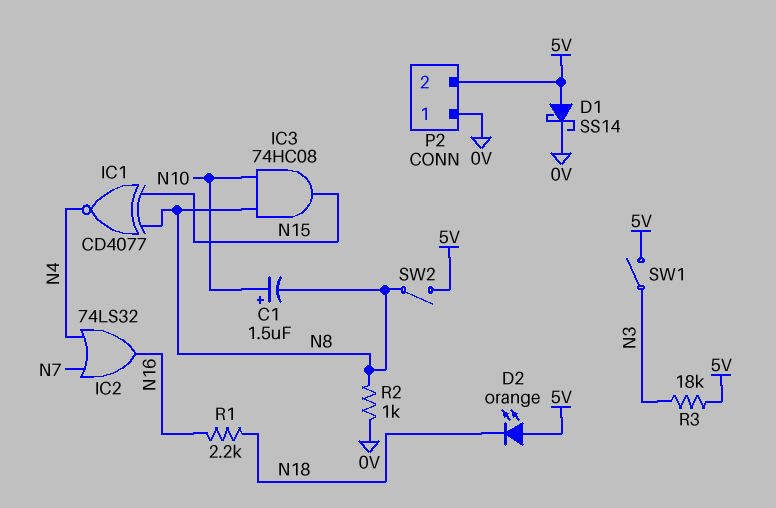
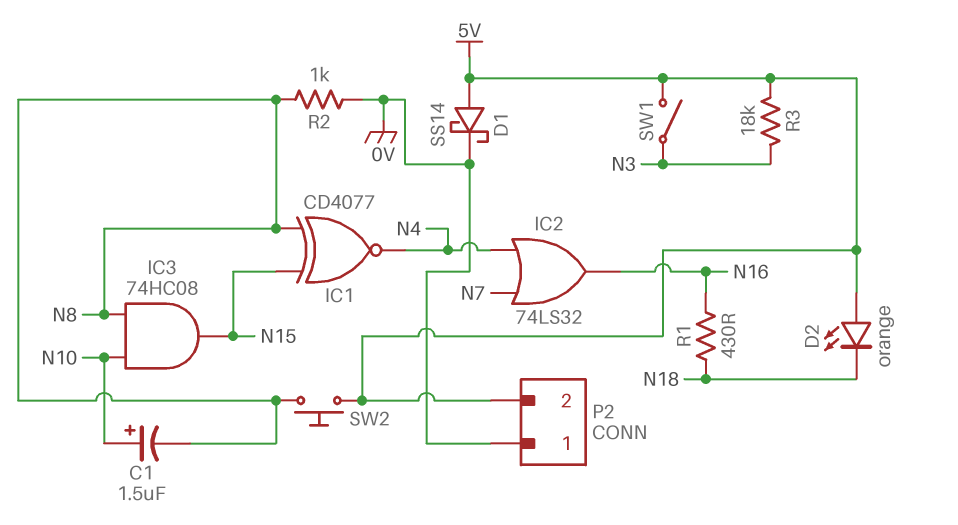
R1: 2.2k (N16, N18) -> 430 (N16, N18)
SW2: switch (5V, N8) -> button (5V, N8)

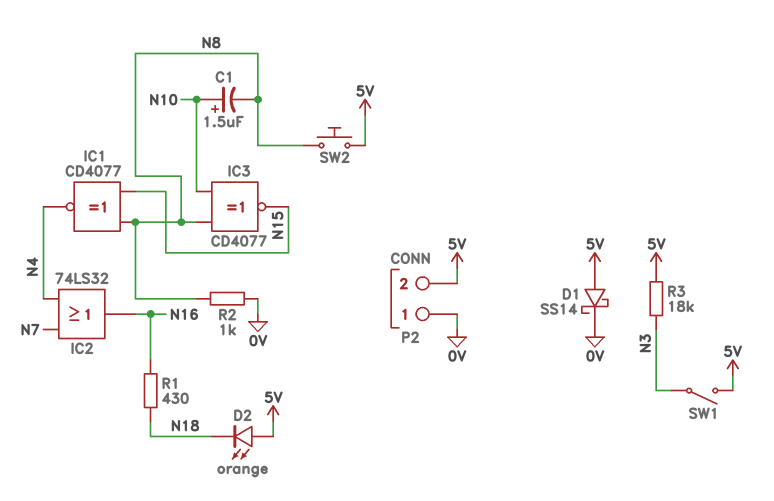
IC3: AND 74HC08 (in N8, in N10, out N15) -> XNOR CD4077 (in N8, in N10, out N15)

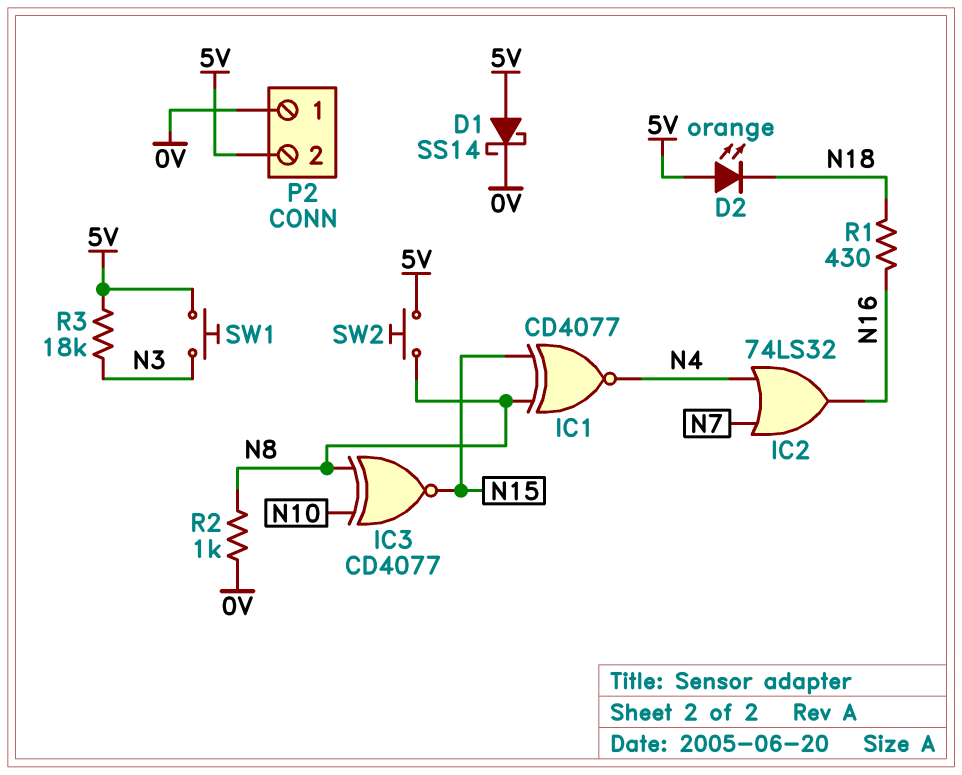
C1: 1.5uF (plus N10, minus N8) -> none
SW1: switch (5V, N3) -> button (5V, N3)

